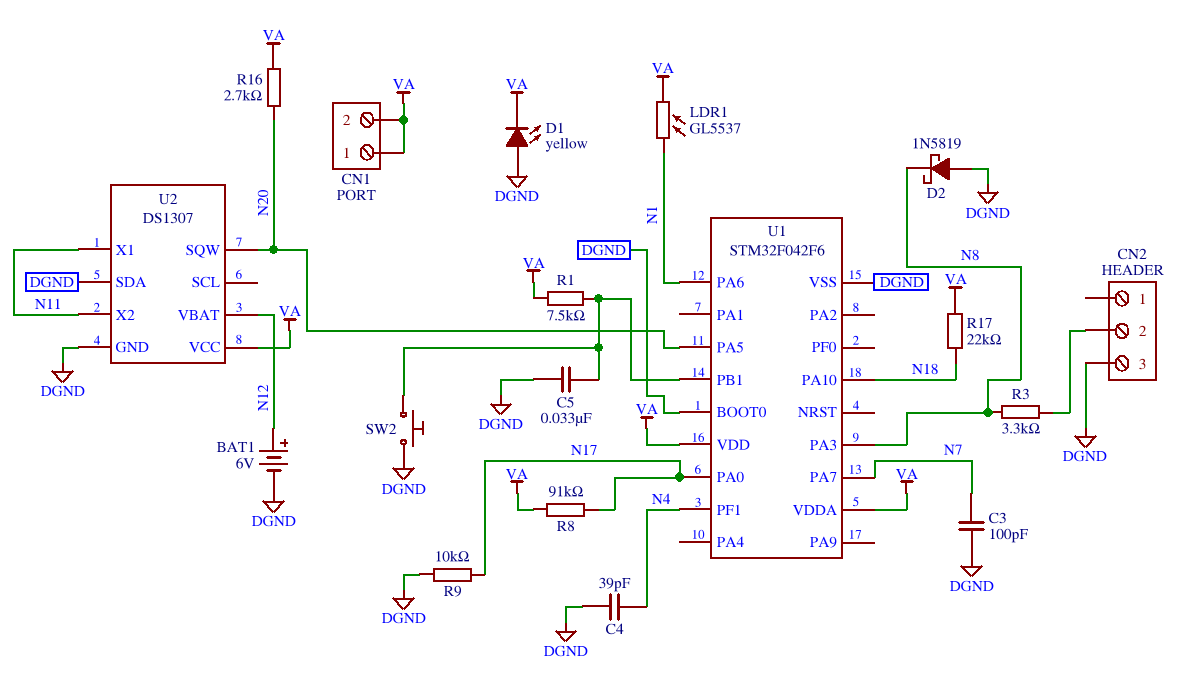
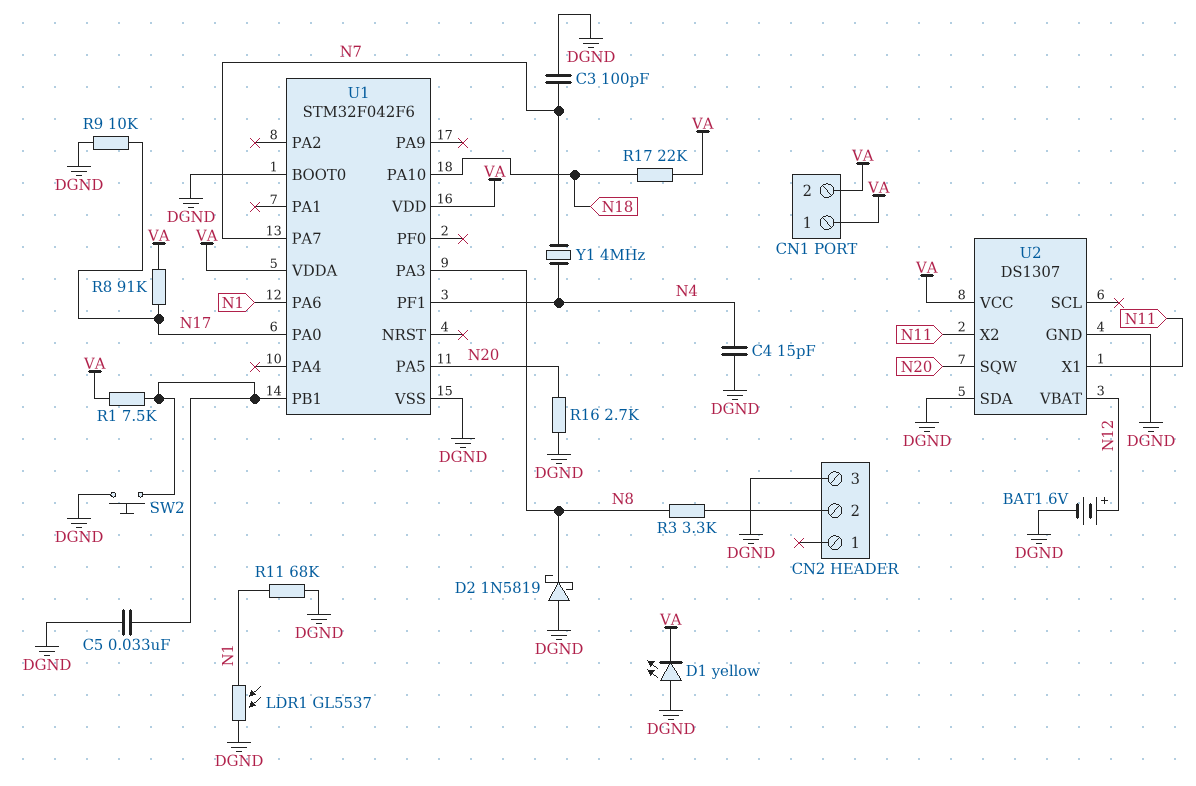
C4: 39pF (DGND, N4) -> 15pF (DGND, N4)
LDR1: GL5537 (N1, VA) -> GL5537 (DGND, N1)
R11: none -> 68k (DGND, N1)
R16: 2.7k (N20, VA) -> 2.7k (DGND, N20)
Y1: none -> 4MHz (N4, N7)

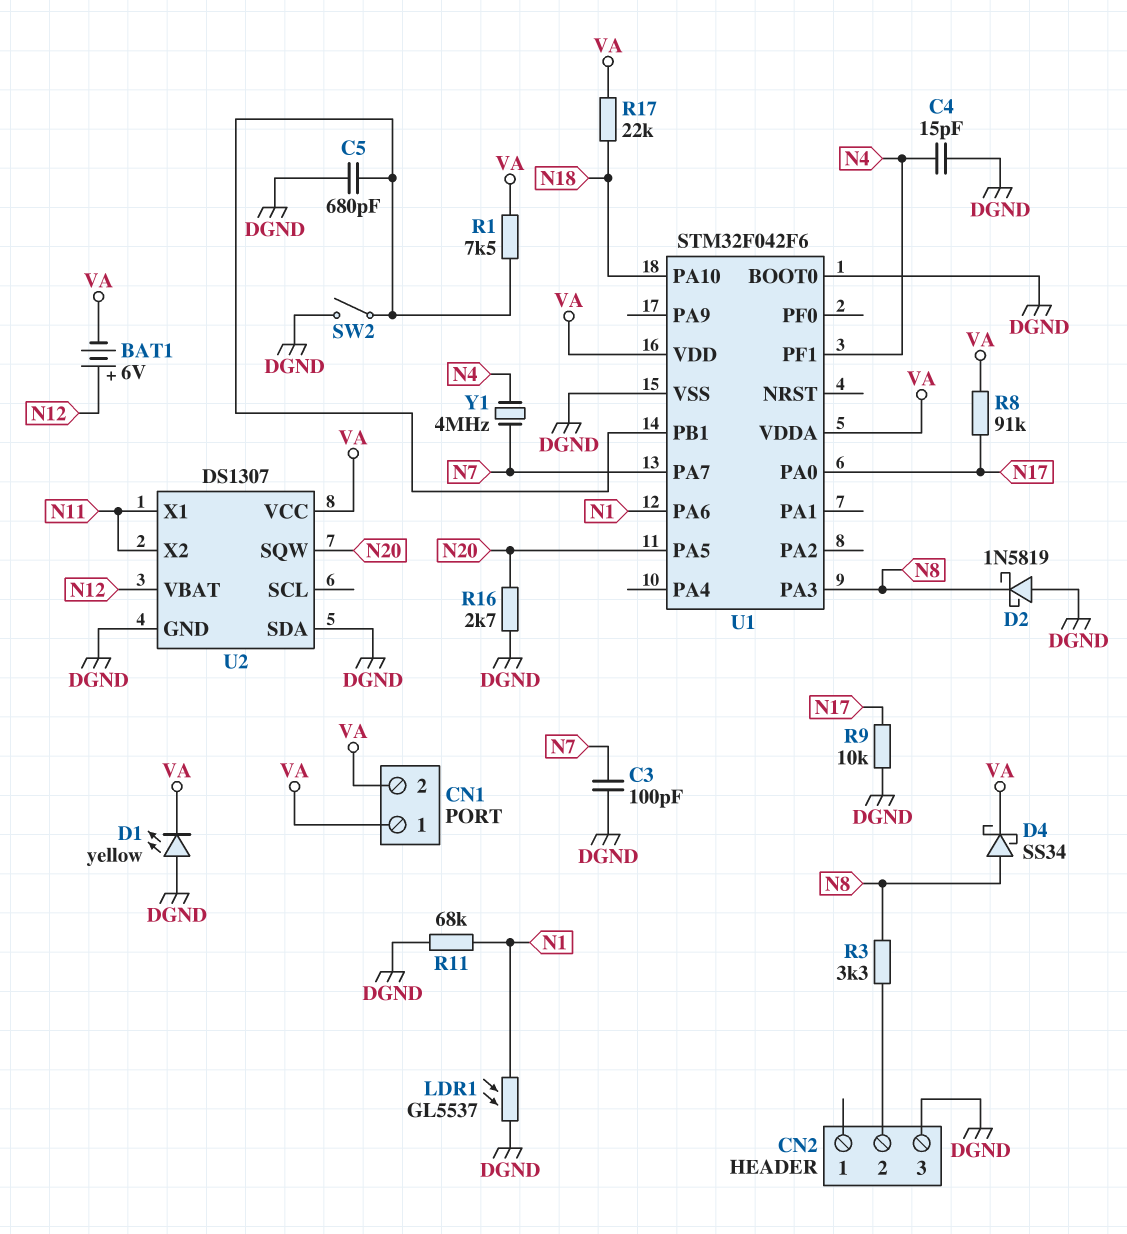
BAT1: 6V (plus N12, minus DGND) -> 6V (plus N12, minus VA)
C5: 33nF (DGND, U1/PB1) -> 680pF (DGND, U1/PB1)
D4: none -> schottky SS34 (A N8, K VA)
SW2: button (DGND, U1/PB1) -> switch (DGND, U1/PB1)

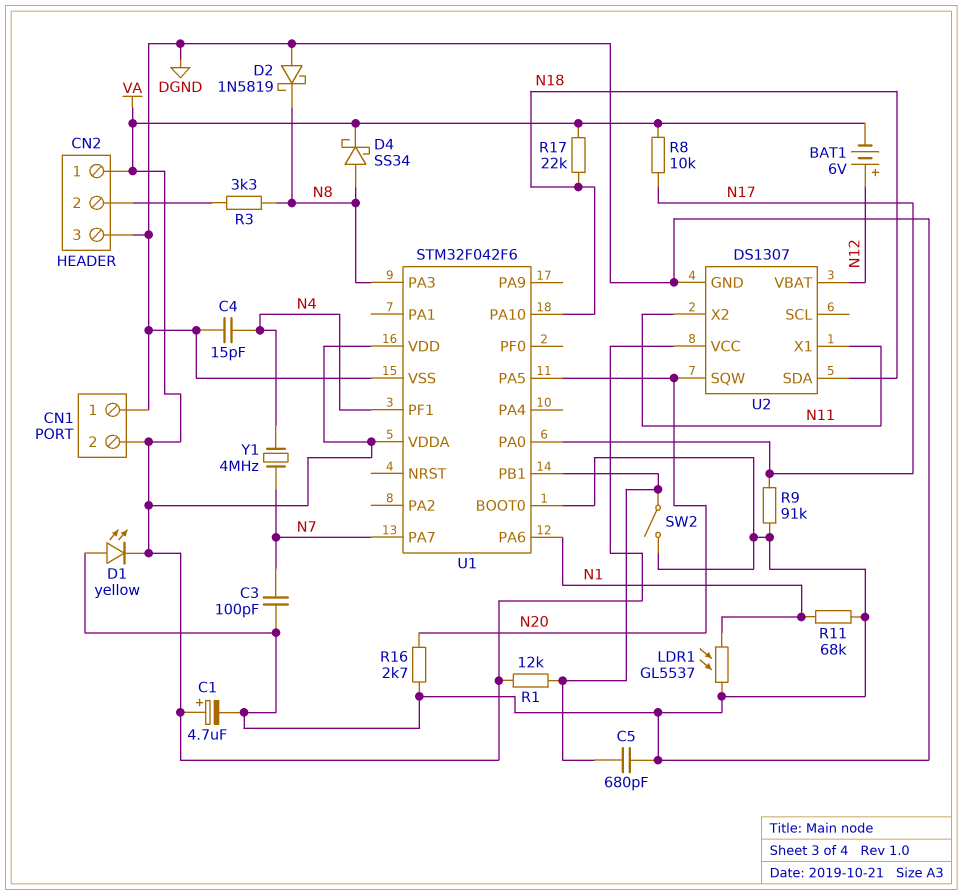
C1: none -> 4.7uF (plus VA, minus DGND)
CN1 pin 1: VA -> DGND
CN2 pin 1: none -> VA
R1: 7.5k (U1/PB1, VA) -> 12k (U1/PB1, VA)
R8: 91k (N17, VA) -> 10k (N17, VA)
R9: 10k (DGND, N17) -> 91k (DGND, N17)
U2 pin SDA: DGND -> N18

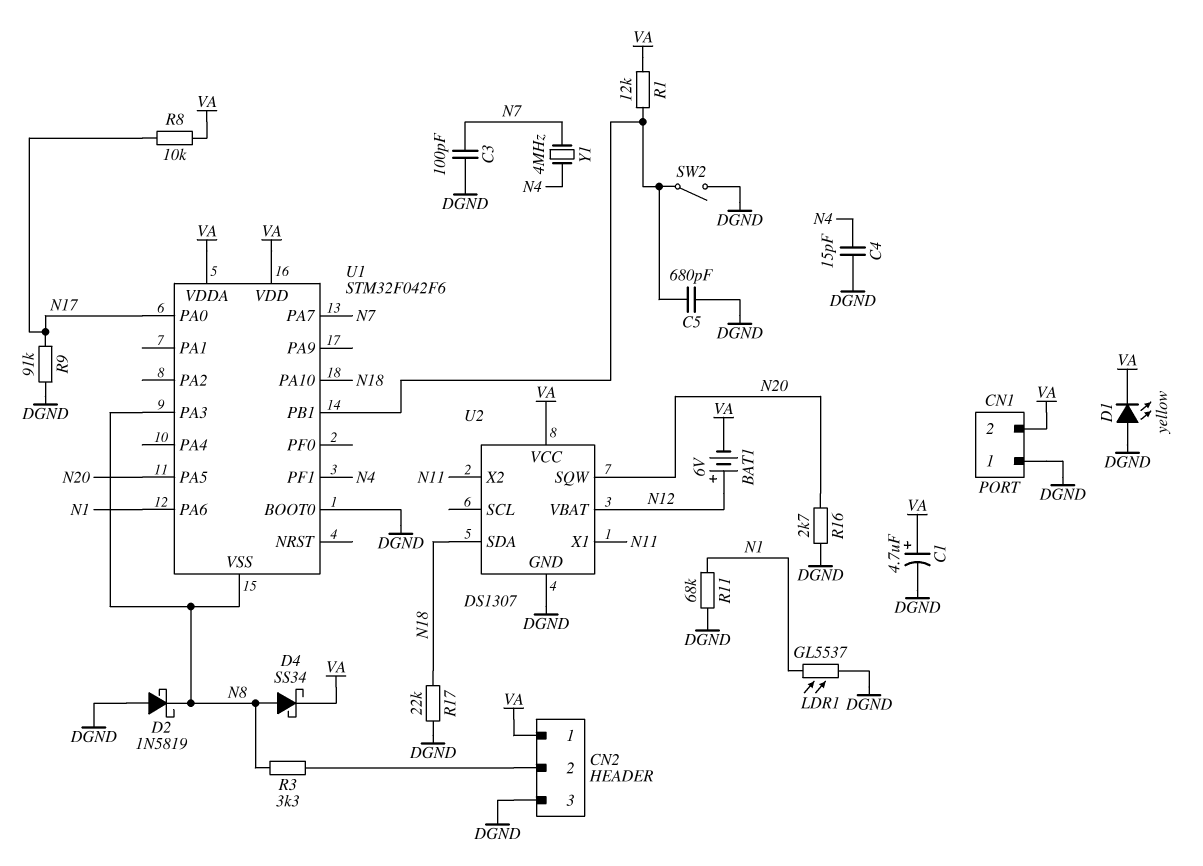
R17: 22k (N18, VA) -> 22k (DGND, N18)
U1 pin VSS: DGND -> N8

